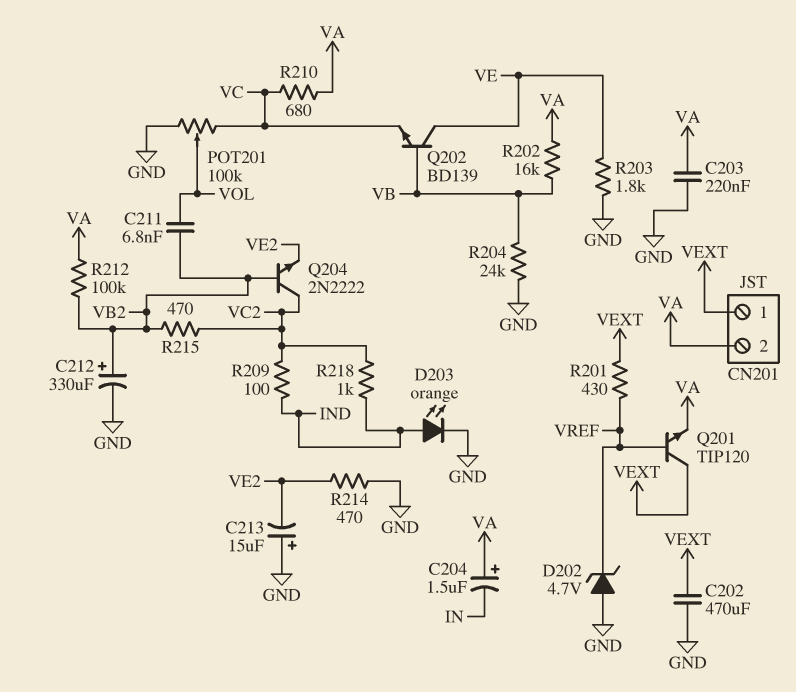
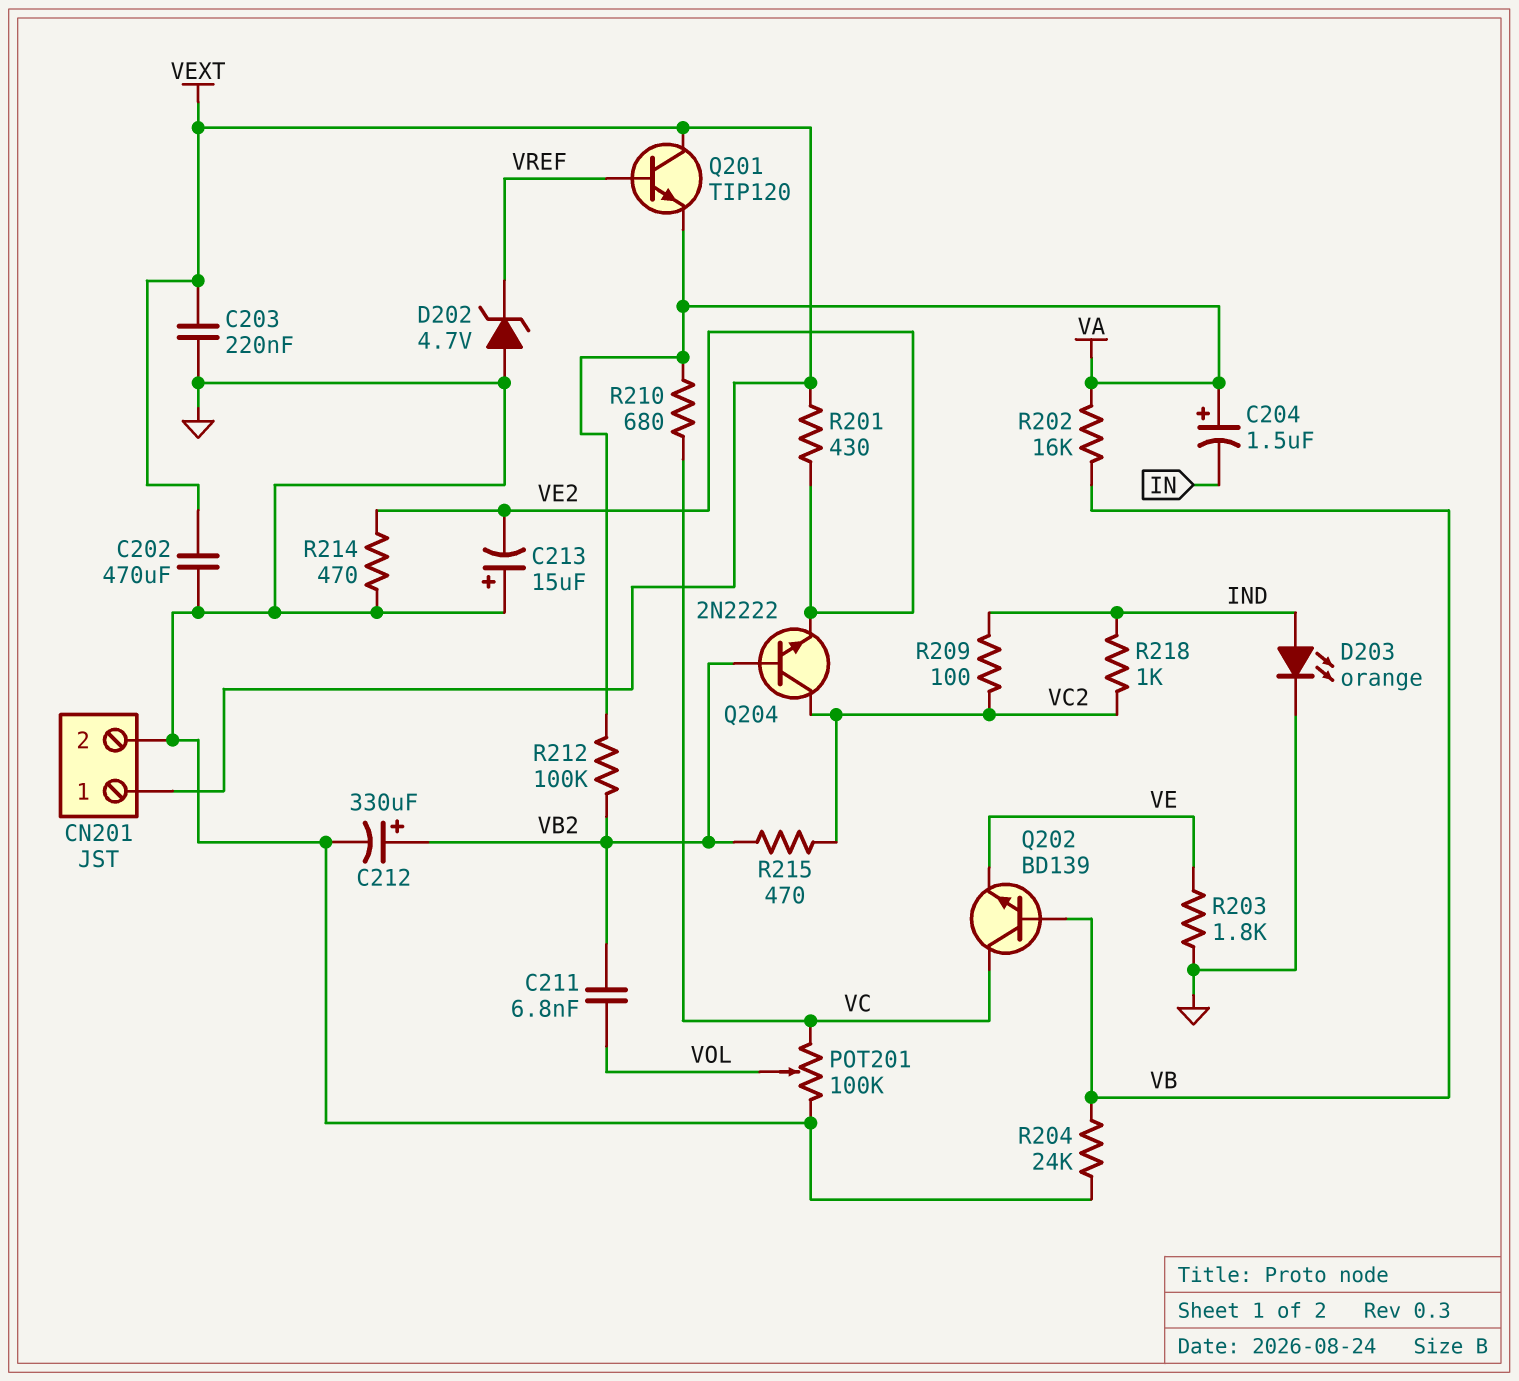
C203: 220nF (GND, VA) -> 220nF (GND, VEXT)
CN201 pin 2: VA -> GND
Q202: NPN BD139 (B VB, C VE, E VC) -> NPN BD139 (B VB, C VC, E VE)
R201: 430 (VEXT, VREF) -> 430 (VE2, VEXT)

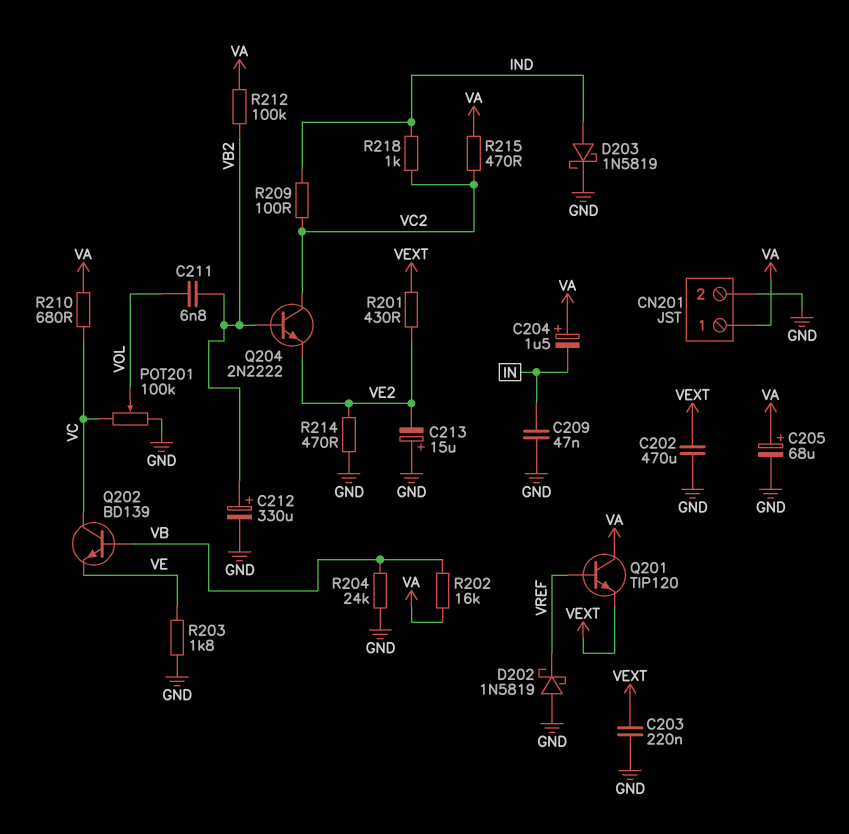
C205: none -> 68uF (plus VA, minus GND)
C209: none -> 47nF (GND, IN)
CN201 pin 1: VEXT -> VA
D202: zener 4.7V (A GND, K VREF) -> schottky 1N5819 (A GND, K VREF)
D203: LED orange (A IND, K GND) -> schottky 1N5819 (A IND, K GND)
Q201: NPN TIP120 (B VREF, C VEXT, E VA) -> NPN TIP120 (B VREF, C VA, E VEXT)
R215: 470 (VB2, VC2) -> 470 (VA, VC2)

